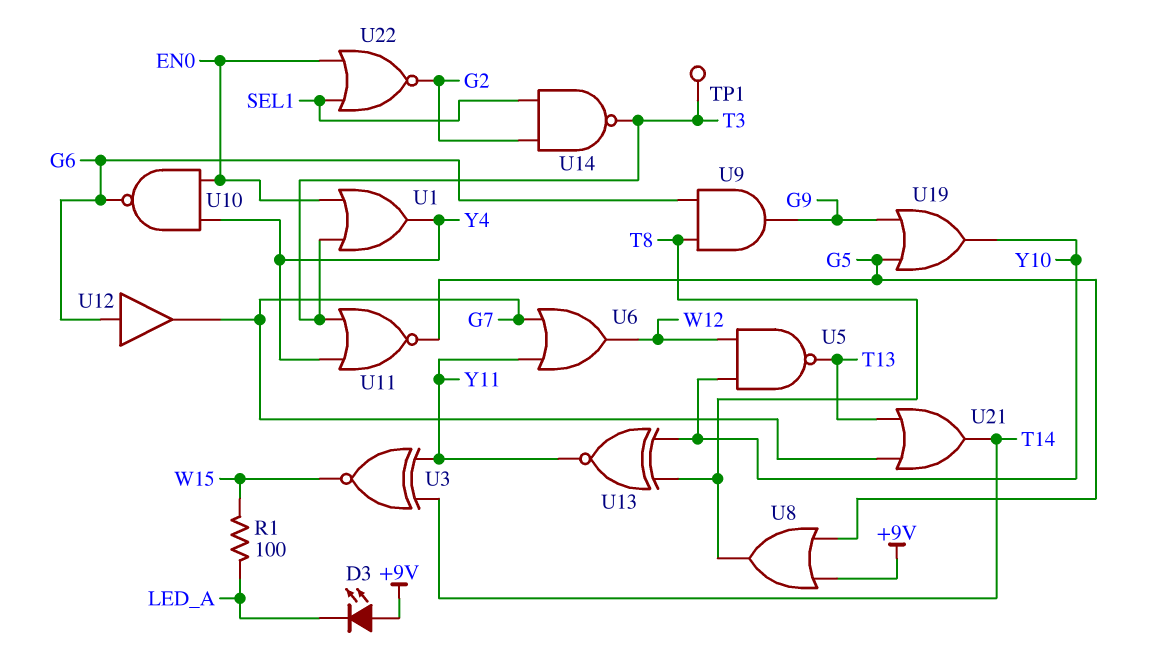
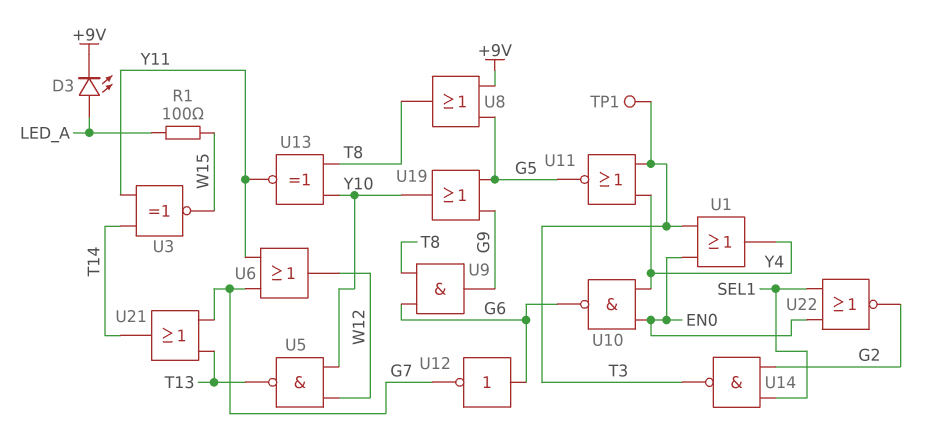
D3: LED (A +9V, K LED_A) -> LED (A LED_A, K +9V)
U12: buffer (in G6, out G7) -> NOT (in G6, out G7)

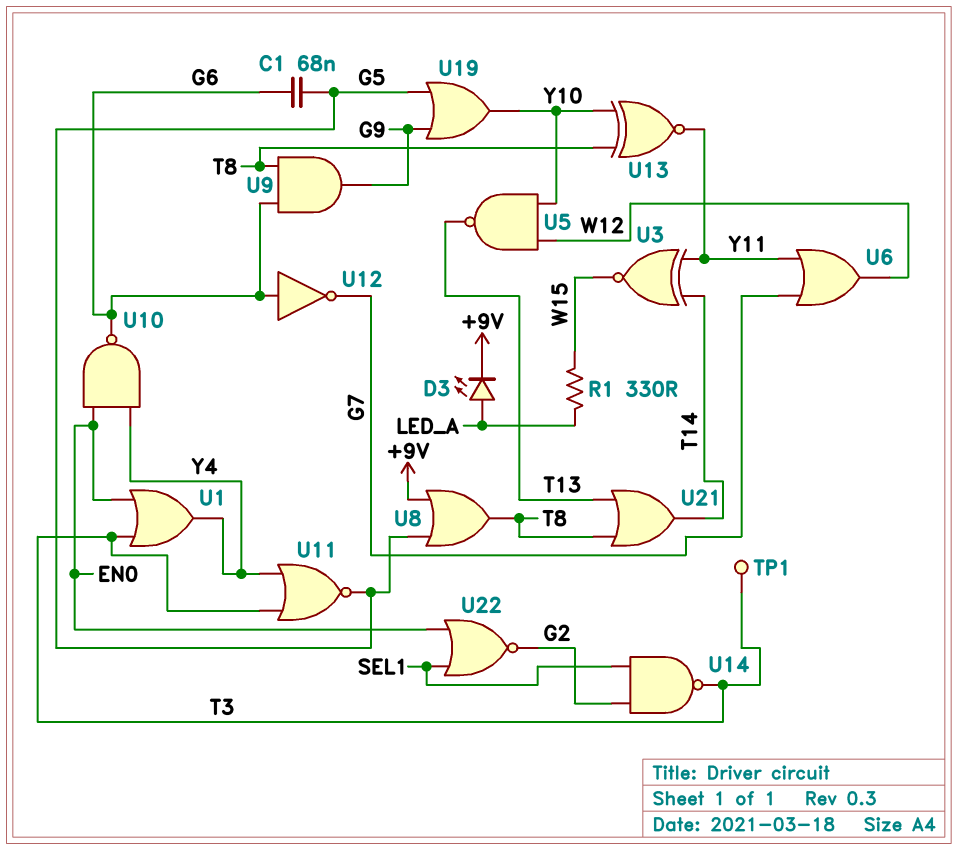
C1: none -> 68nF (G5, G6)
R1: 100 (LED_A, W15) -> 330 (LED_A, W15)
U21: OR (in G7, in T13, out T14) -> OR (in T8, in T13, out T14)

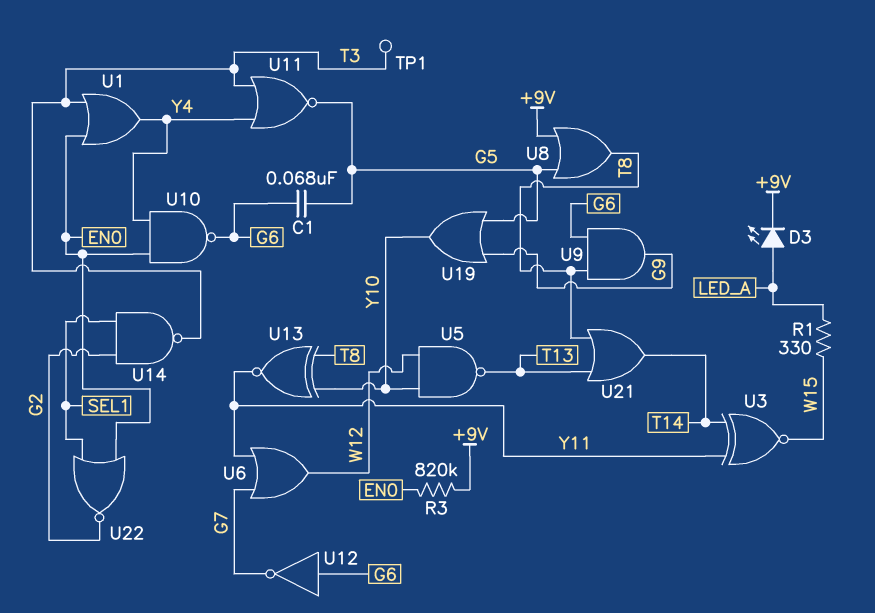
R3: none -> 820k (+9V, EN0)

